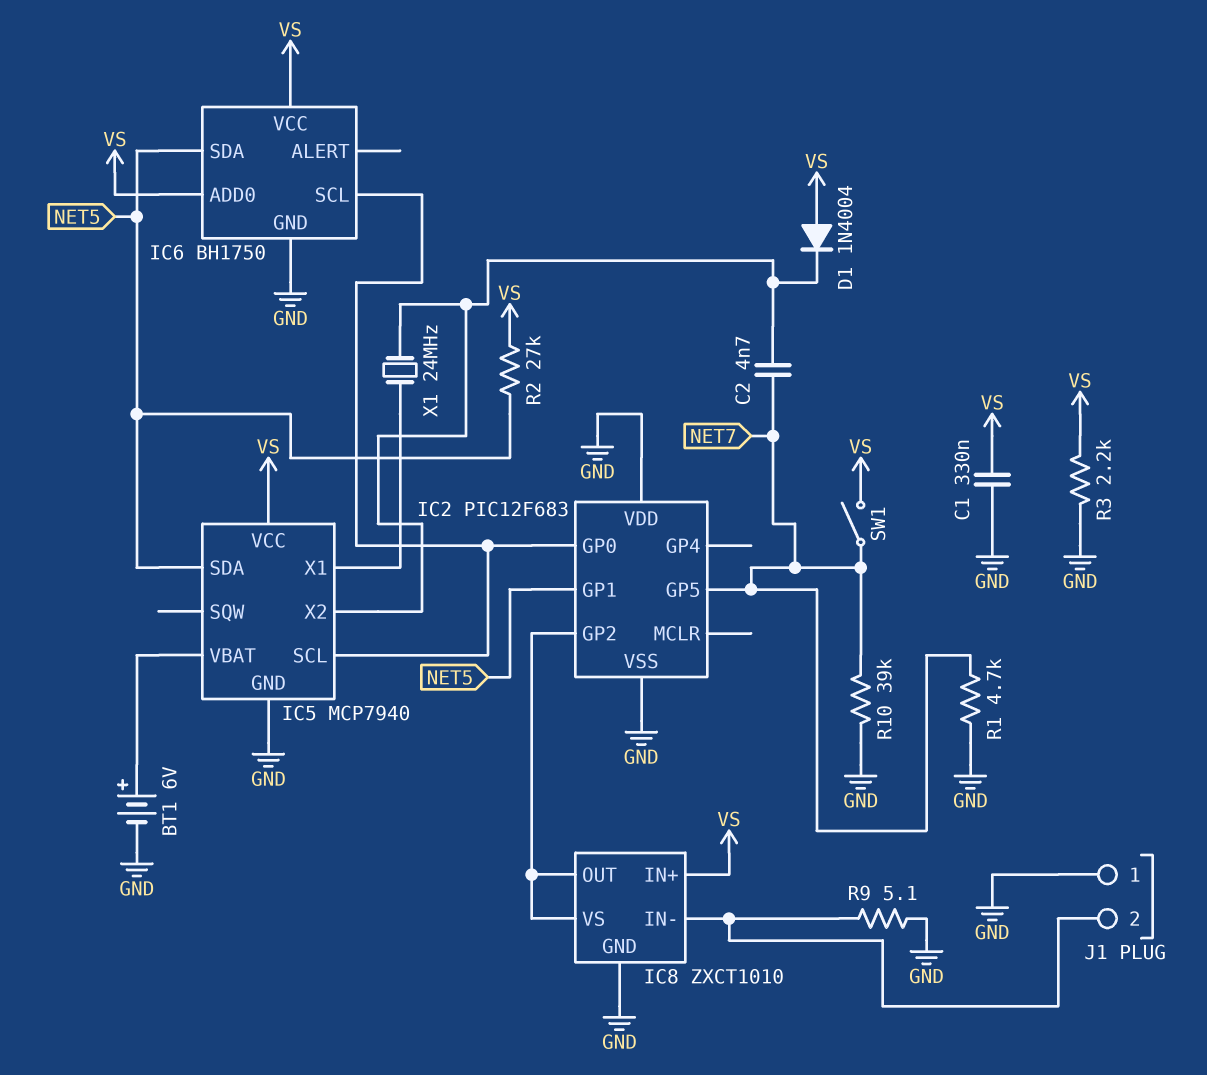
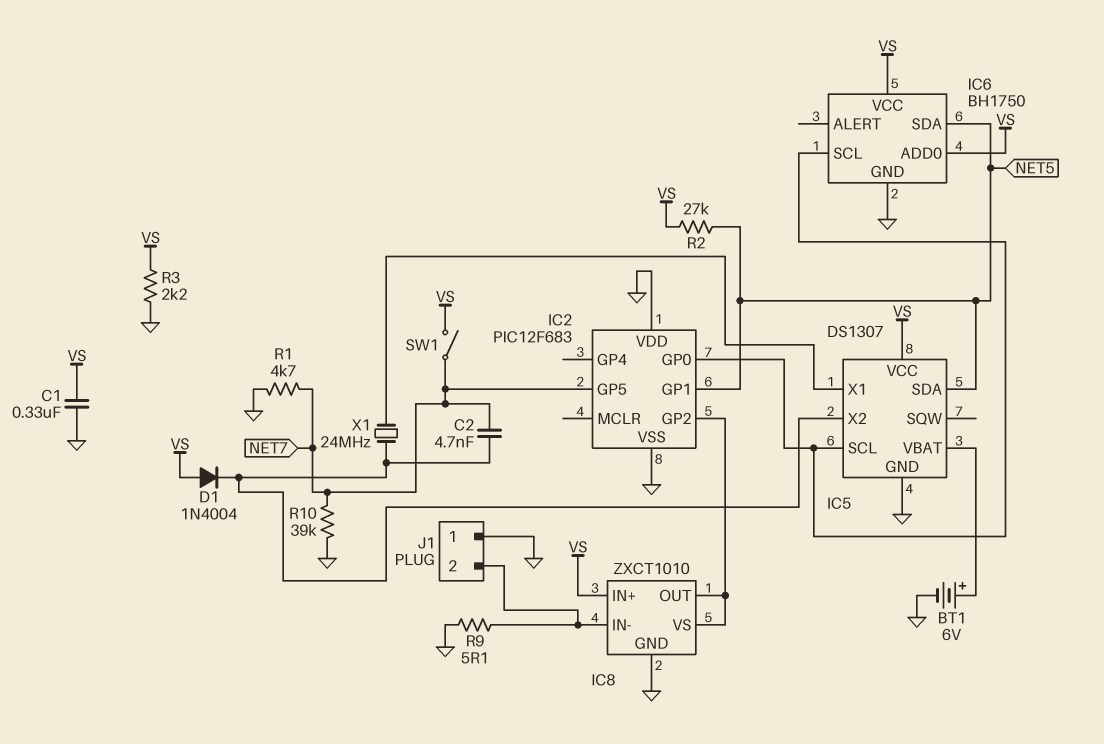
IC5: MCP7940 -> DS1307

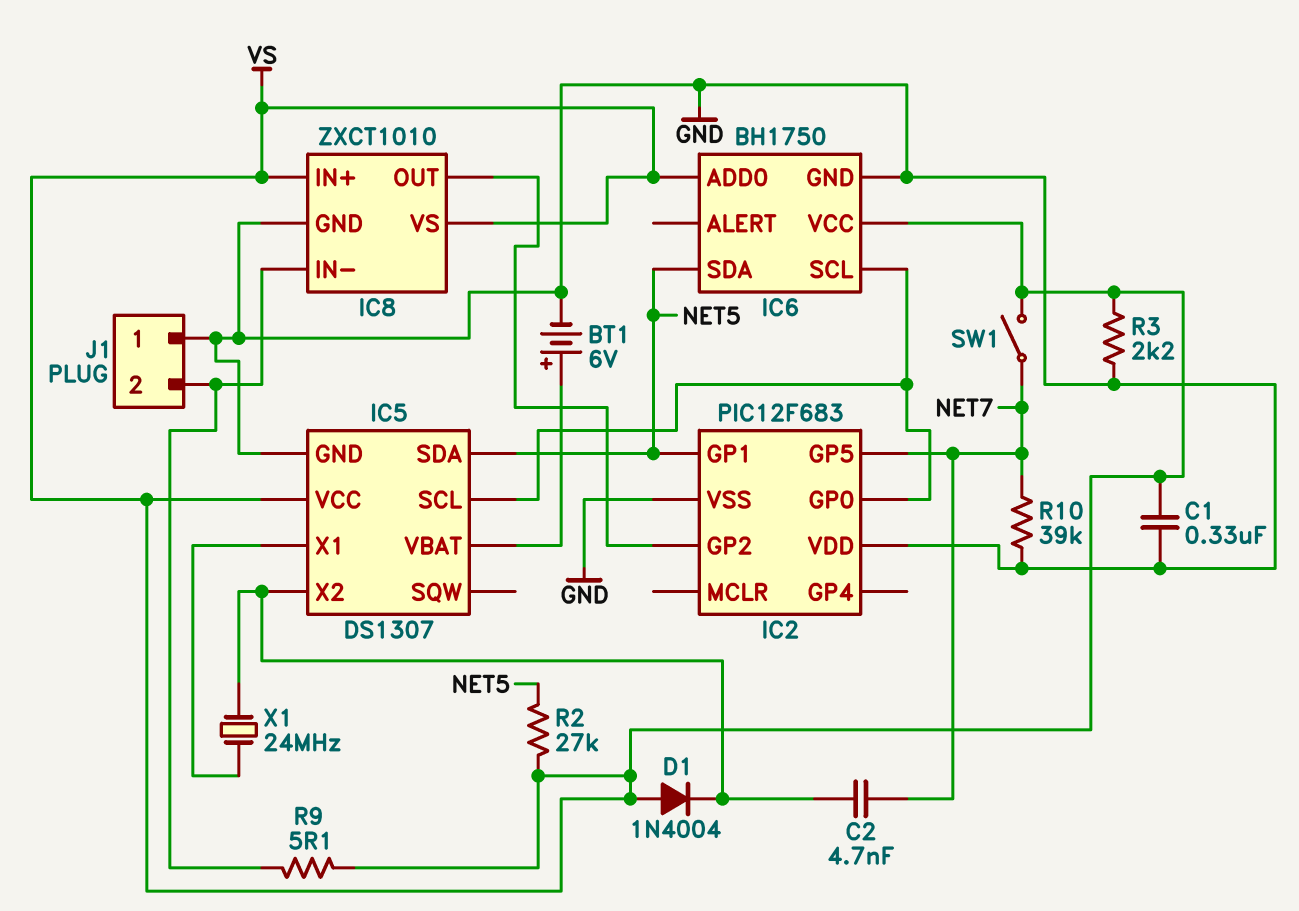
IC8 pin VS: IC2/GP2 -> VS
R1: 4.7k (GND, NET7) -> none
R9: 5.1 (GND, IC8/IN-) -> 5.1 (IC8/IN-, VS)

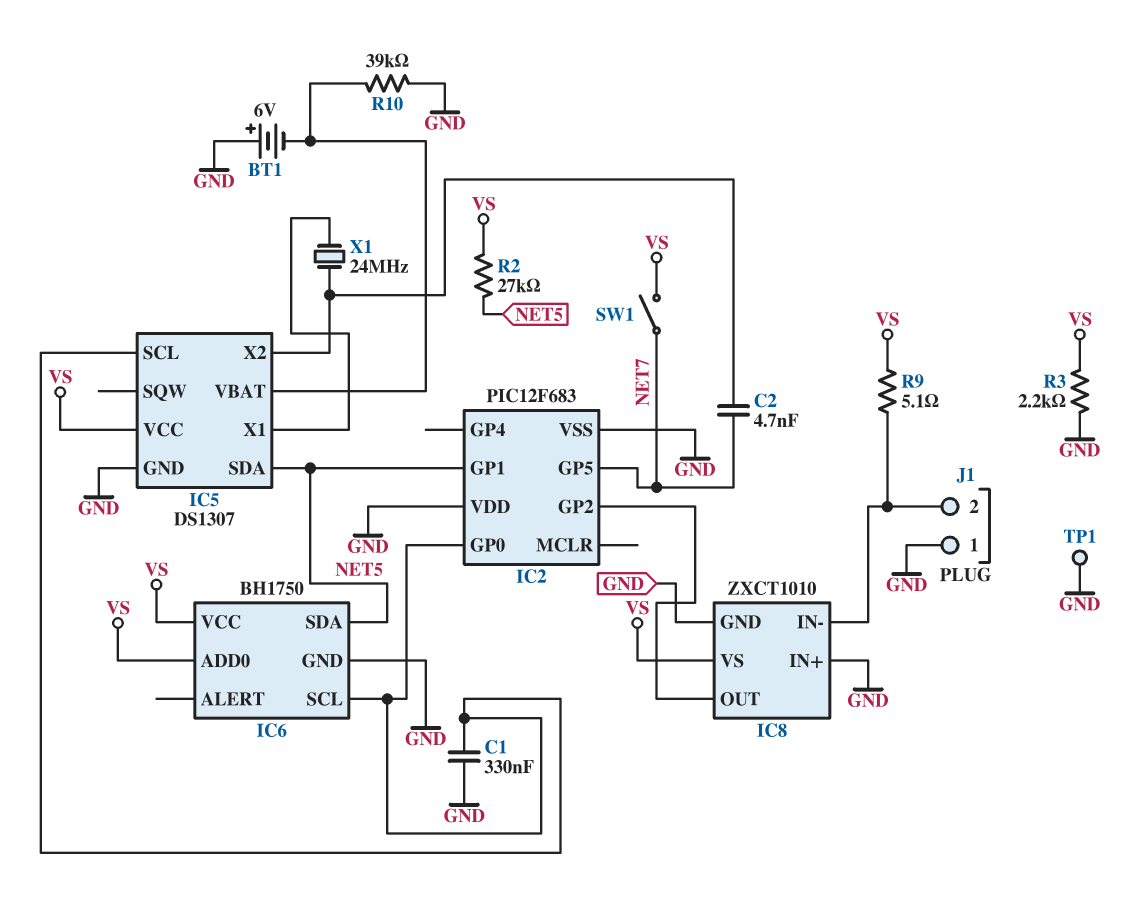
BT1: 6V (plus IC5/VBAT, minus GND) -> 6V (plus GND, minus IC5/VBAT)
C1: 330nF (GND, VS) -> 330nF (GND, IC2/GP0)
D1: diode 1N4004 (A VS, K IC5/X2) -> none
IC8 pin IN+: VS -> GND
R10: 39k (GND, NET7) -> 39k (GND, IC5/VBAT)
TP1: none -> test point (GND)

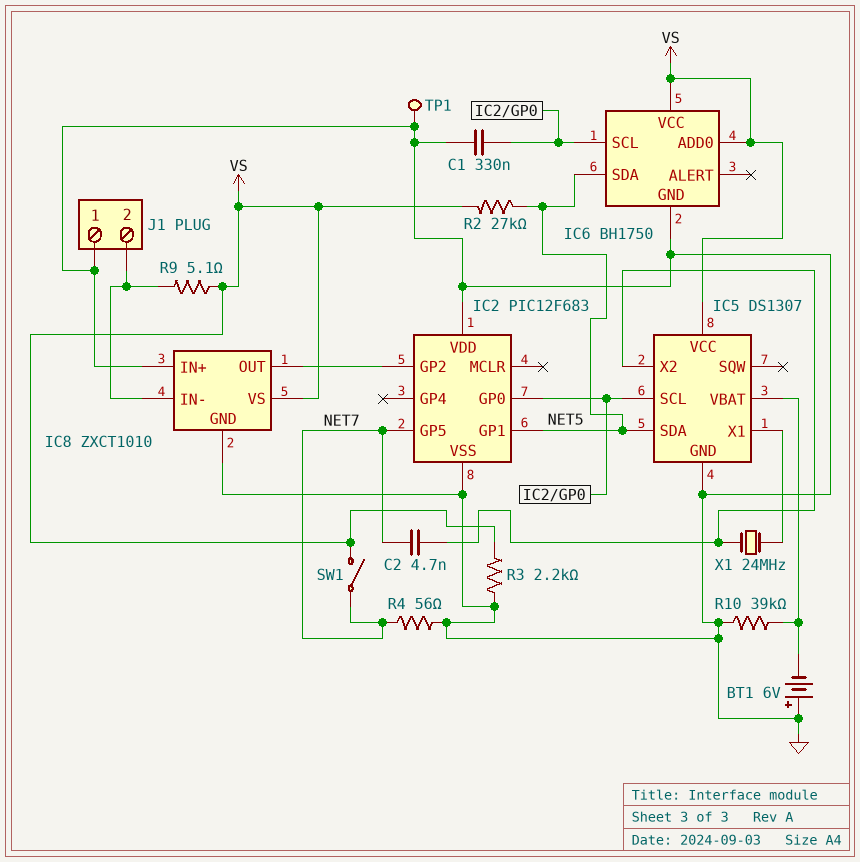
R4: none -> 56 (GND, NET7)

